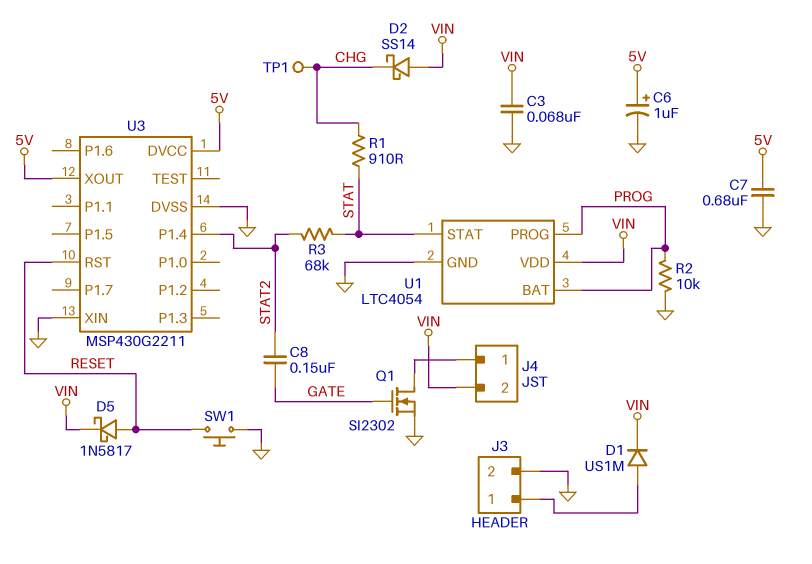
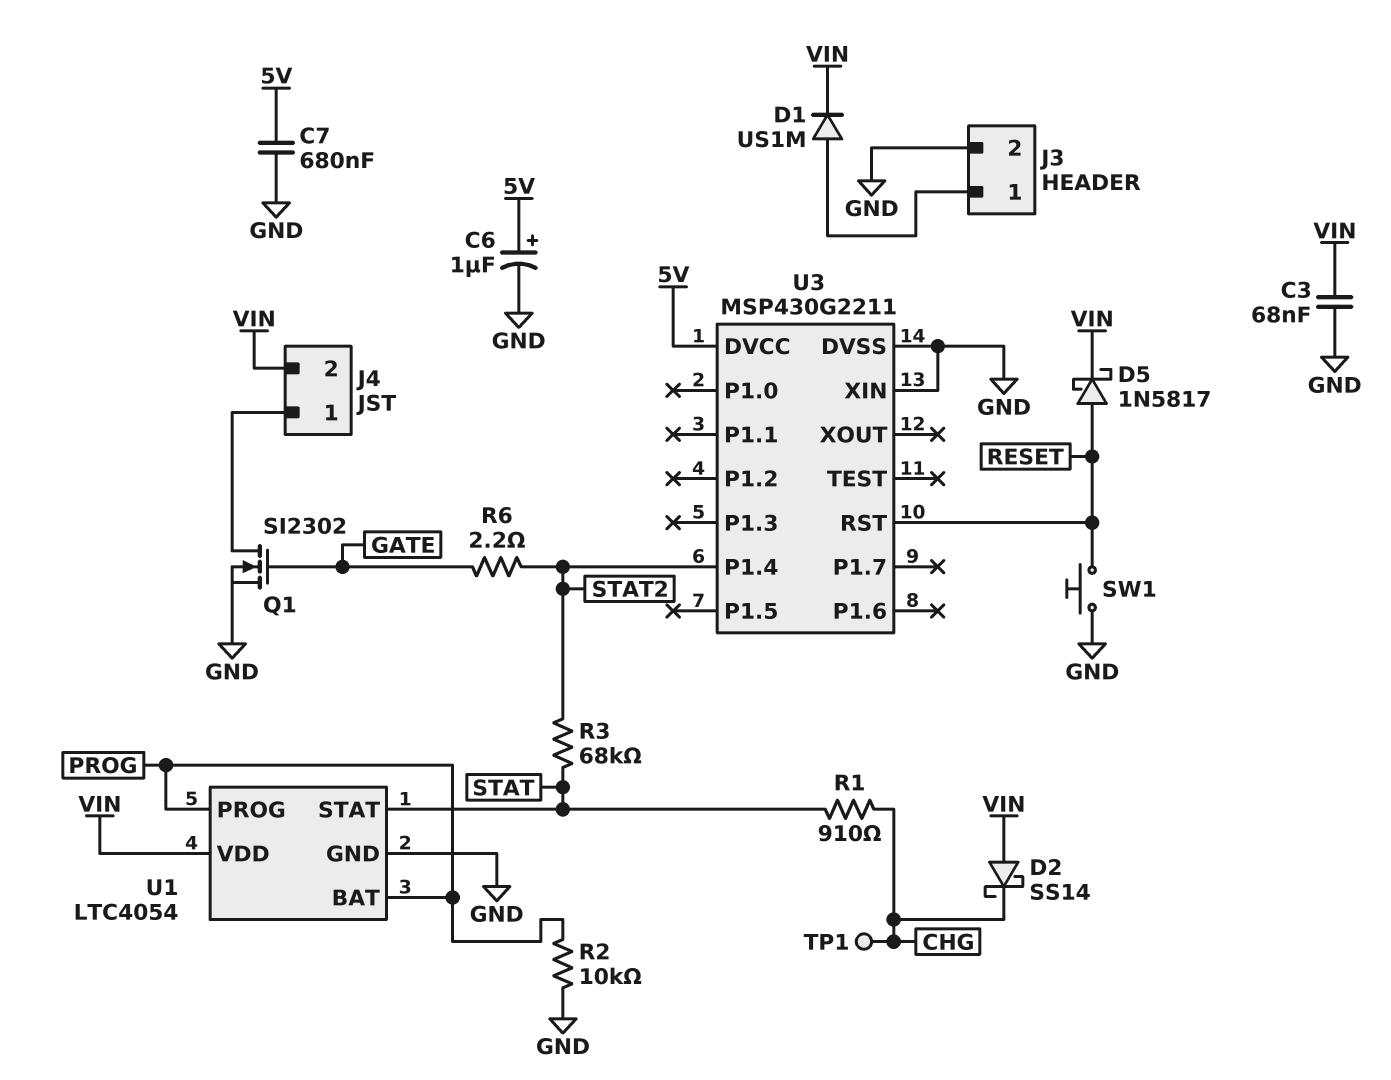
C8: 150nF (GATE, STAT2) -> none
R6: none -> 2.2 (GATE, STAT2)
U3 pin XOUT: 5V -> none

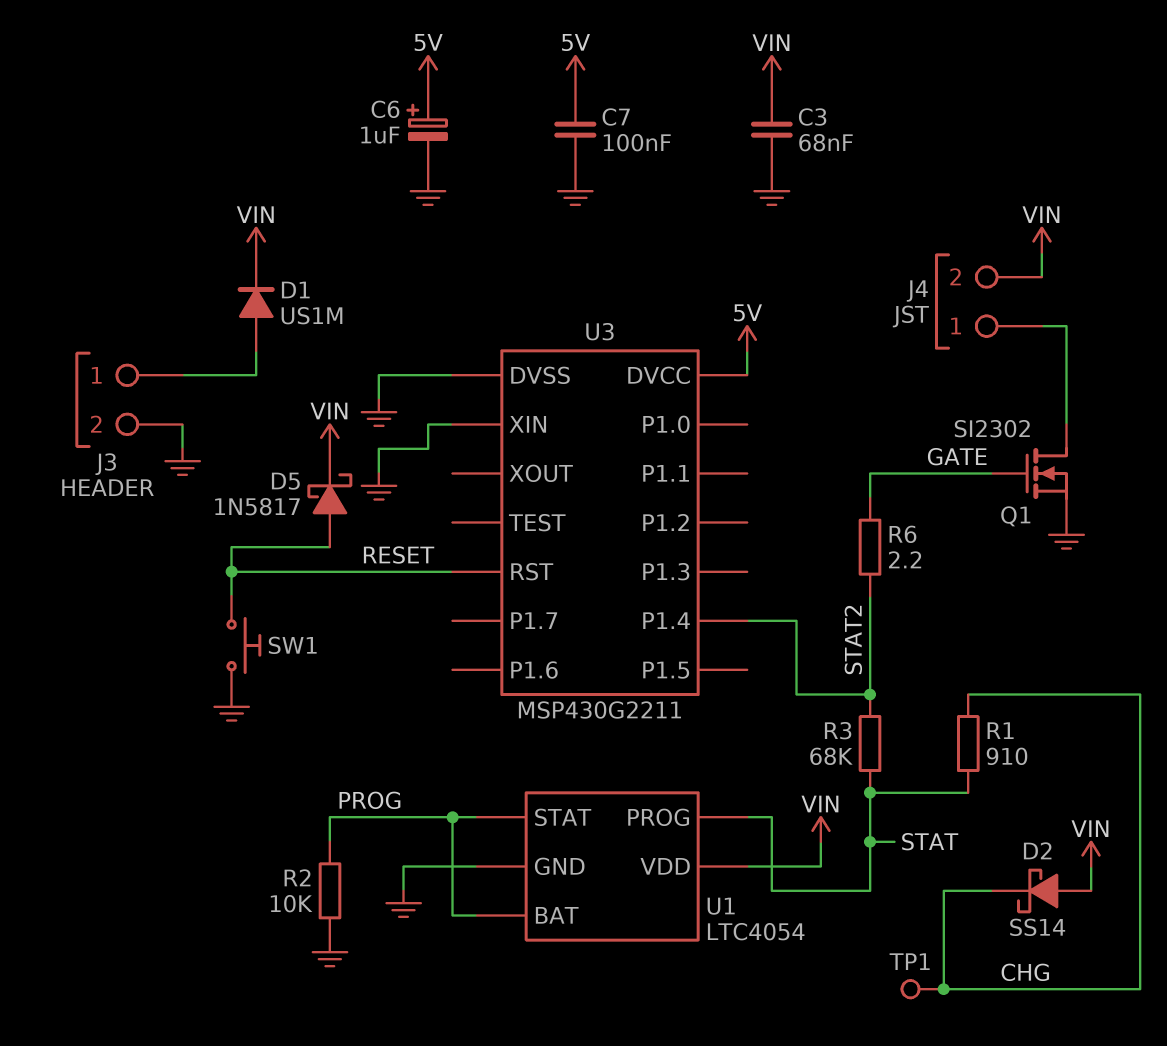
C7: 680nF (5V, GND) -> 100nF (5V, GND)
U1 pin PROG: PROG -> STAT
U1 pin STAT: STAT -> PROG

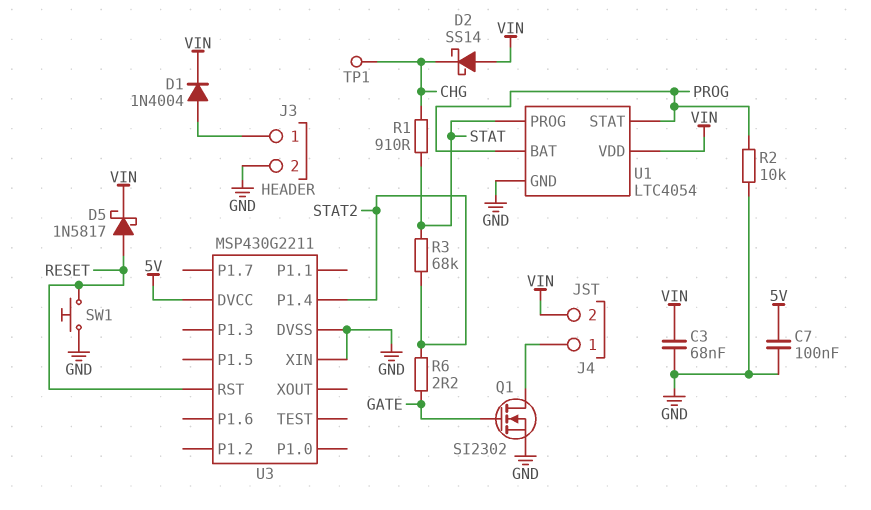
C6: 1uF (plus 5V, minus GND) -> none
D1: diode US1M (A J3/1, K VIN) -> diode 1N4004 (A J3/1, K VIN)

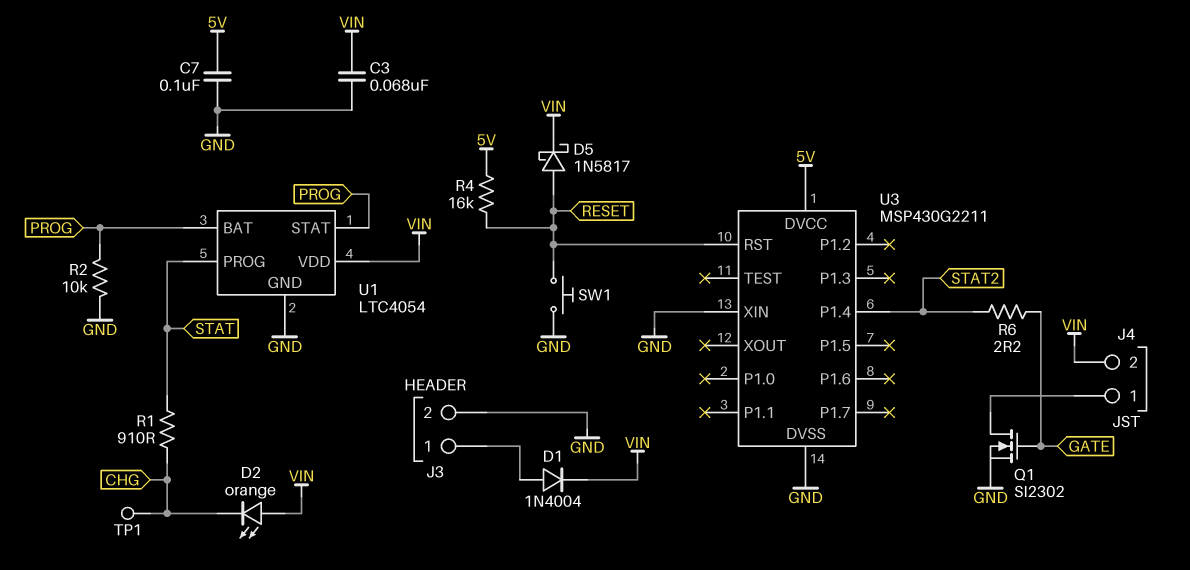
D2: schottky SS14 (A VIN, K CHG) -> LED orange (A VIN, K CHG)
R3: 68k (STAT, STAT2) -> none
R4: none -> 16k (5V, RESET)

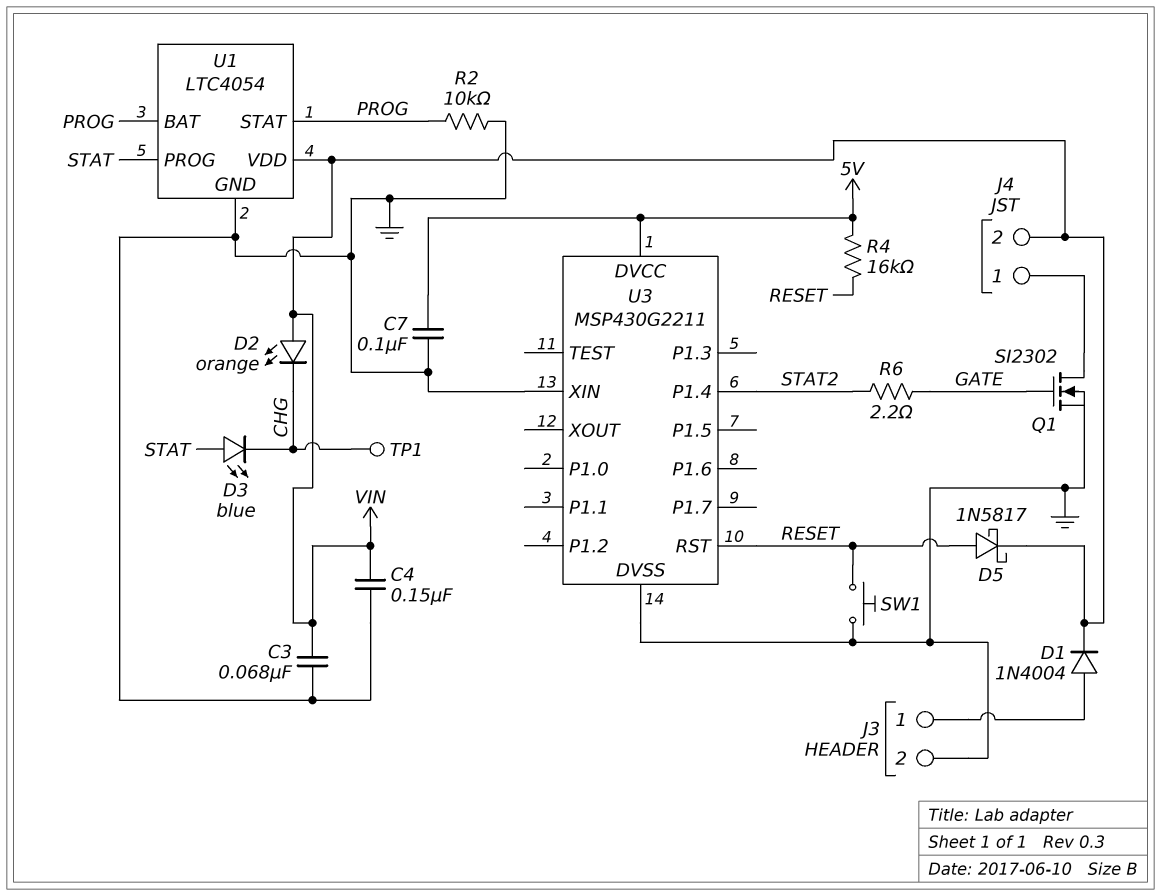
C4: none -> 150nF (GND, VIN)
D3: none -> LED blue (A STAT, K CHG)
R1: 910 (CHG, STAT) -> none

